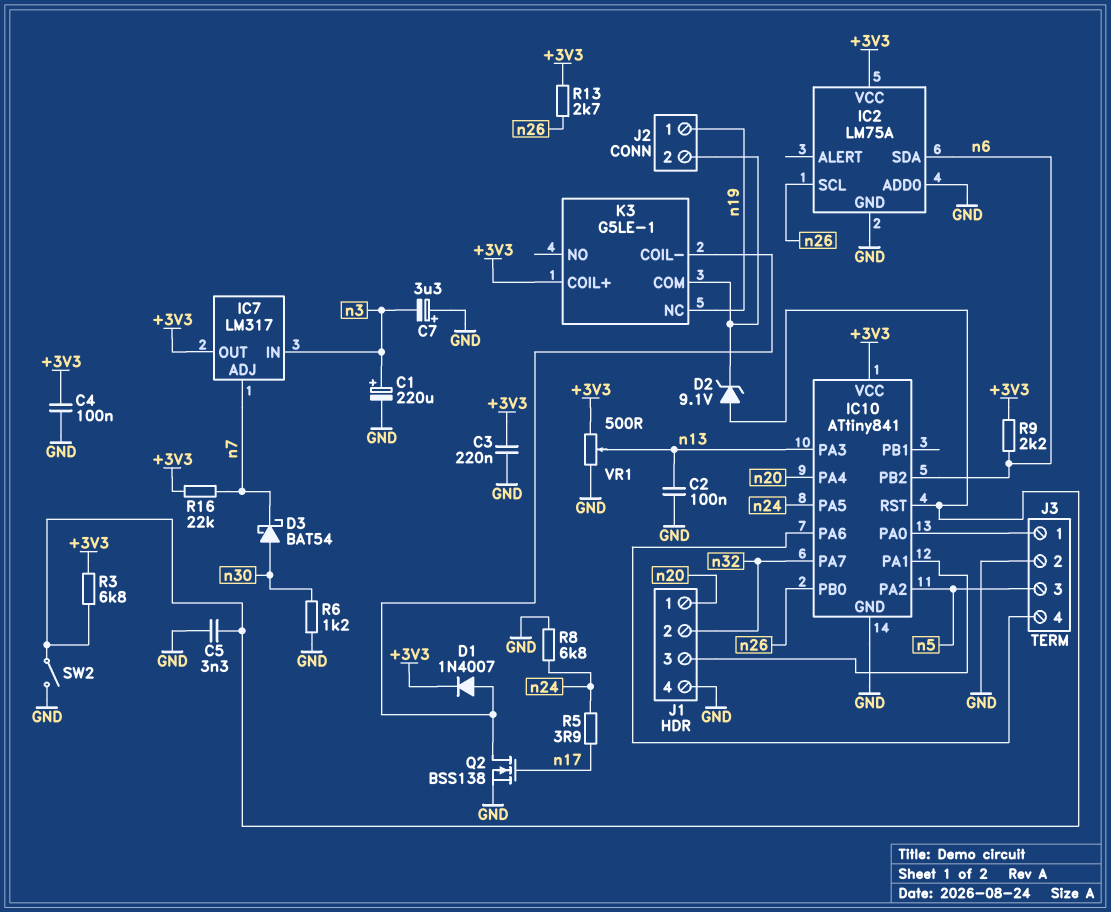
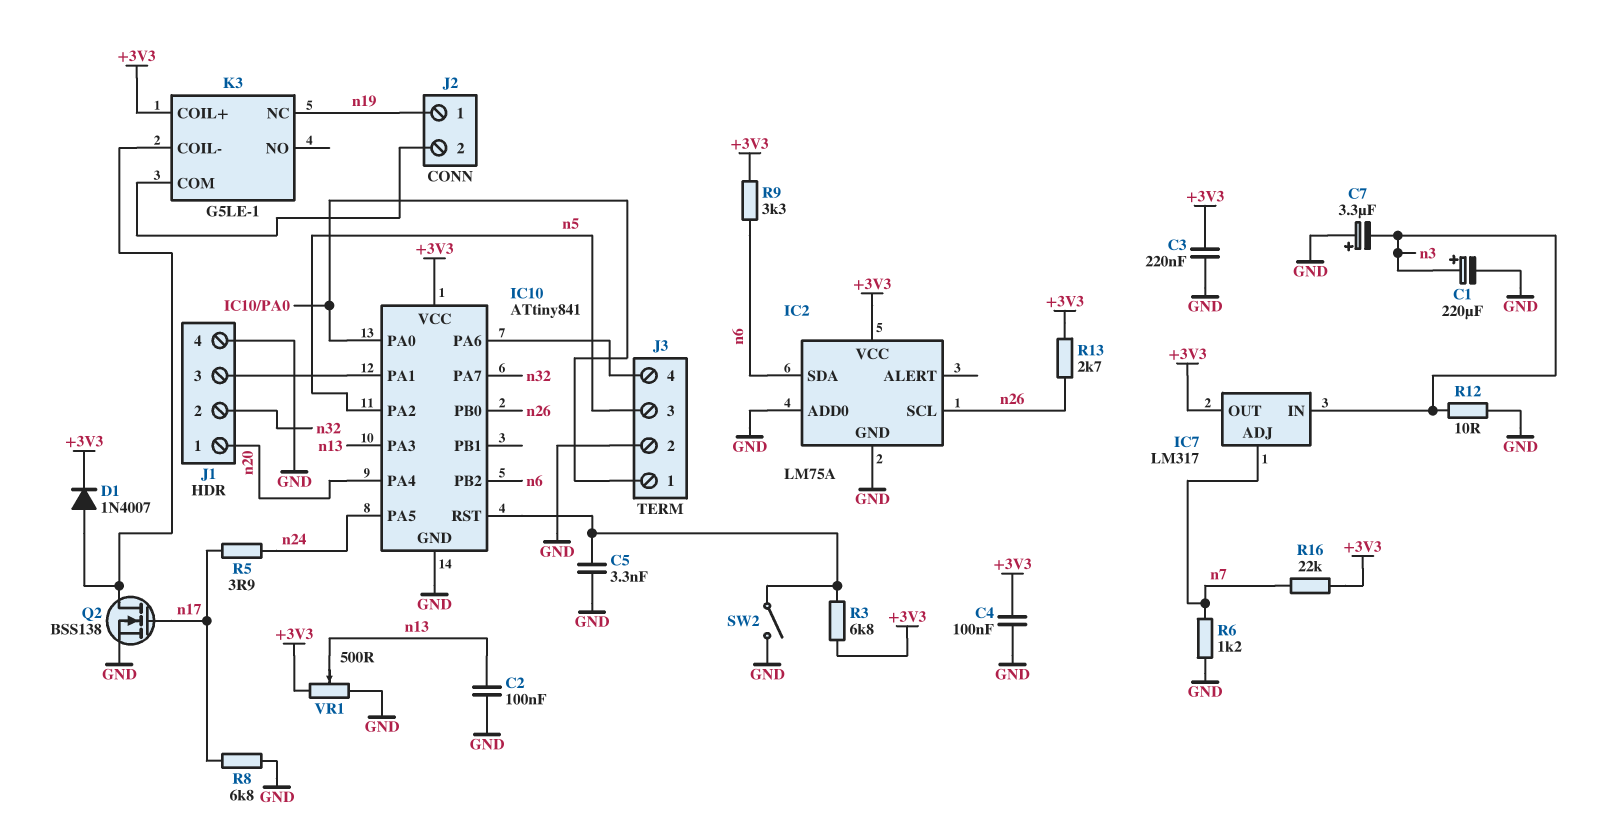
D2: zener 9.1V (A IC10/RST, K J2/2) -> none
D3: schottky BAT54 (A n30, K n7) -> none
R6: 1.2k (GND, n30) -> 1.2k (GND, n7)
R8: 6.8k (GND, n24) -> 6.8k (GND, n17)
R9: 2.2k (+3V3, n6) -> 3.3k (+3V3, n6)
R12: none -> 10 (GND, n3)

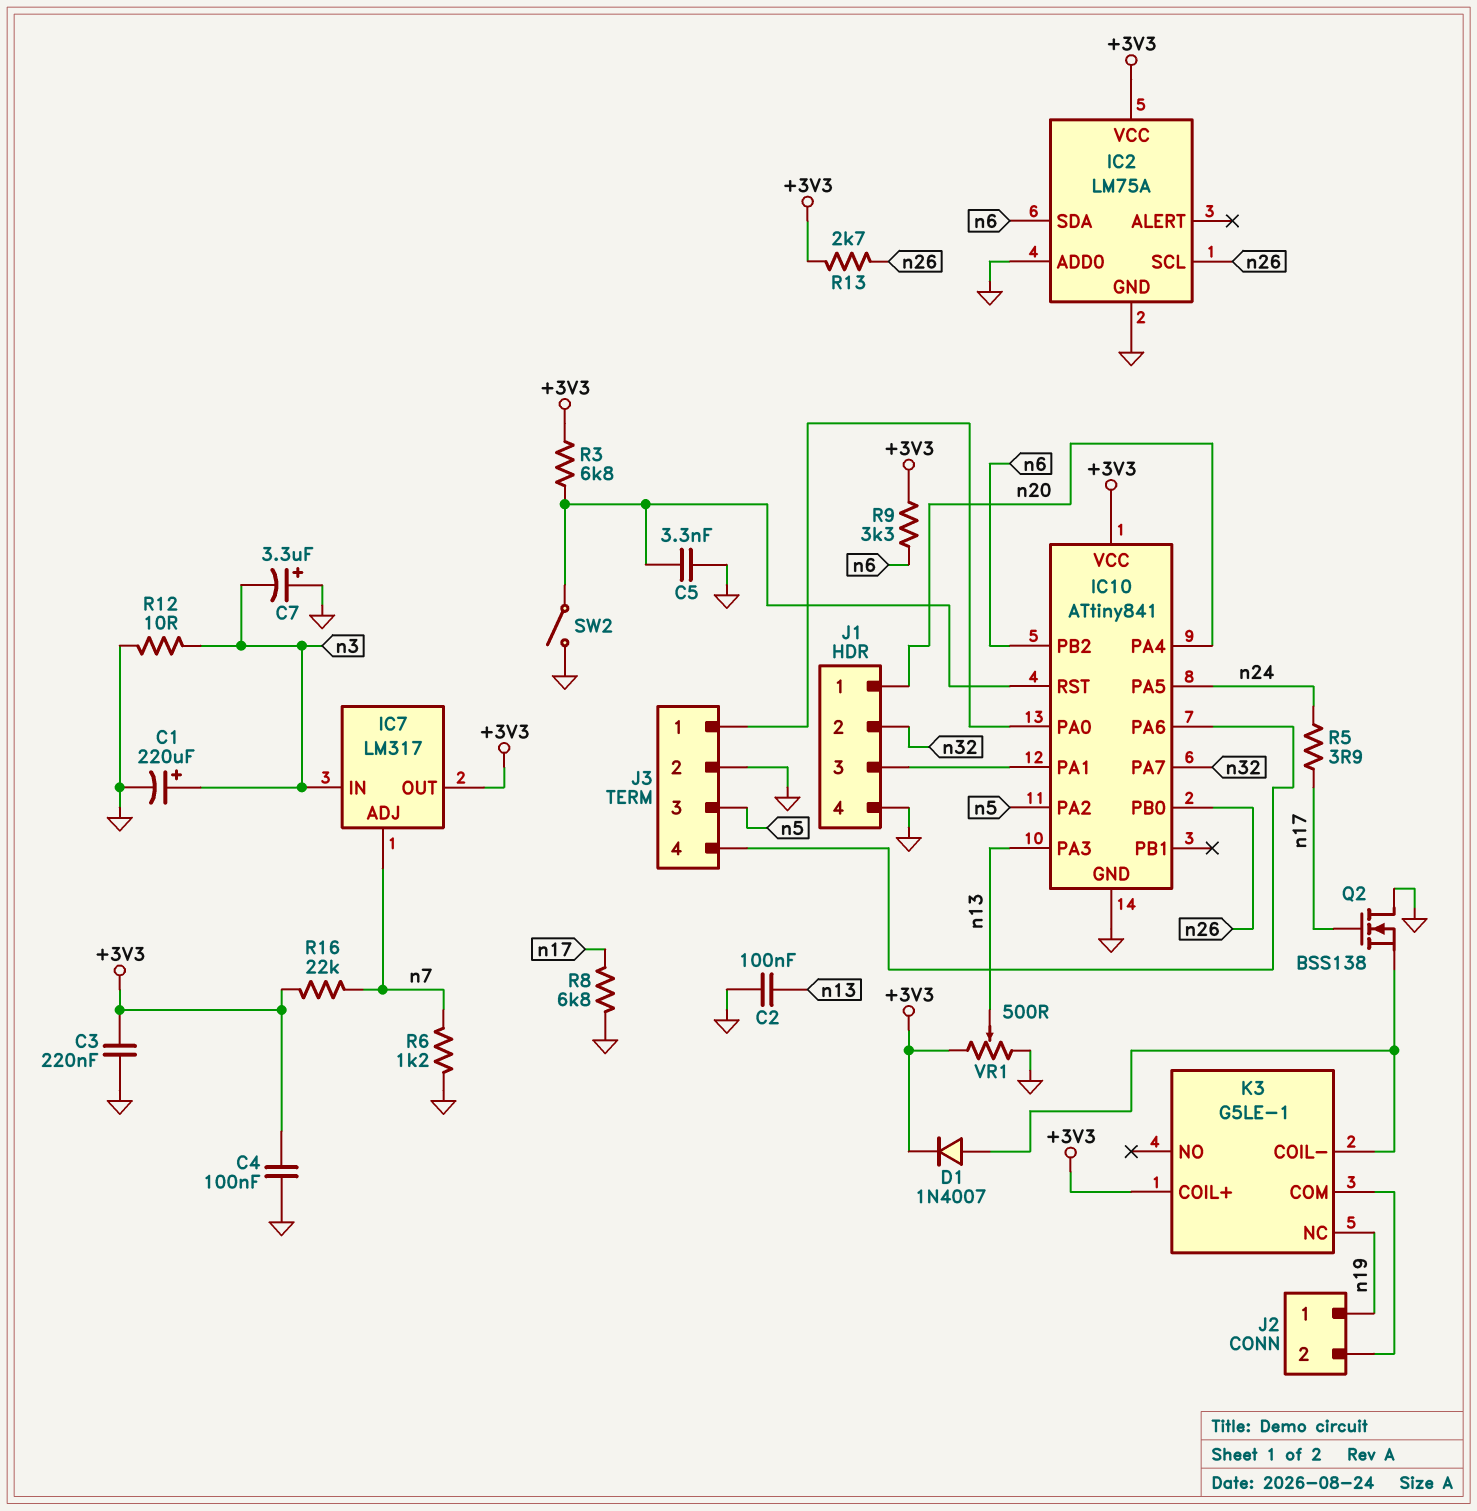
Q2: NMOS BSS138 (G n17, D K3/COIL-, S GND) -> NMOS BSS138 (G n17, D GND, S K3/COIL-)

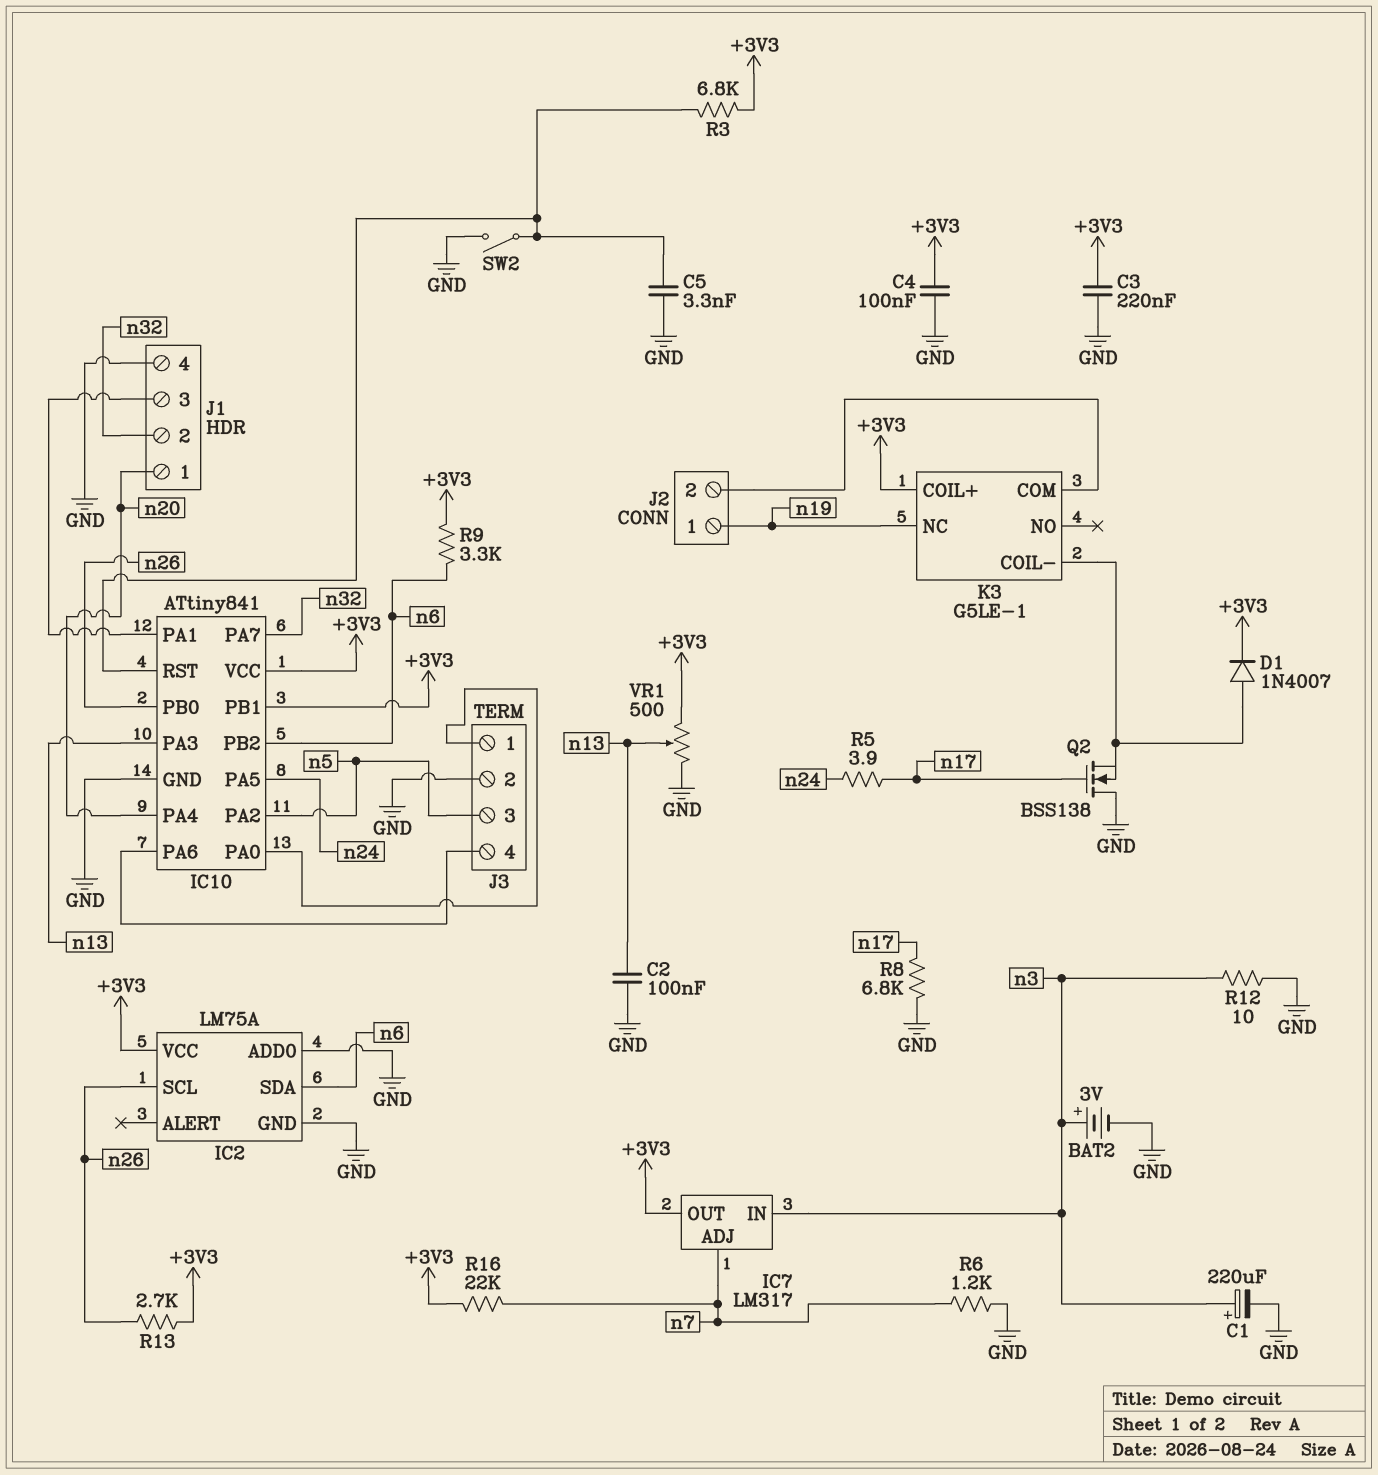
BAT2: none -> 3V (plus n3, minus GND)
C7: 3.3uF (plus GND, minus n3) -> none
IC10 pin PB1: none -> +3V3

